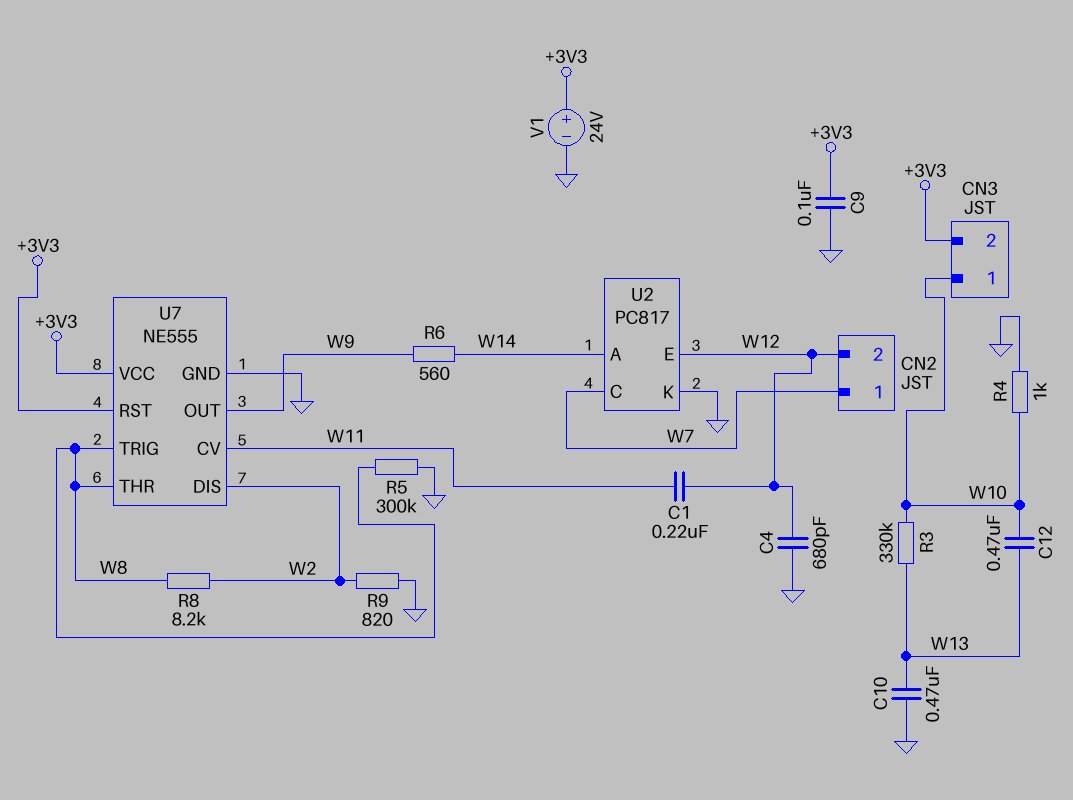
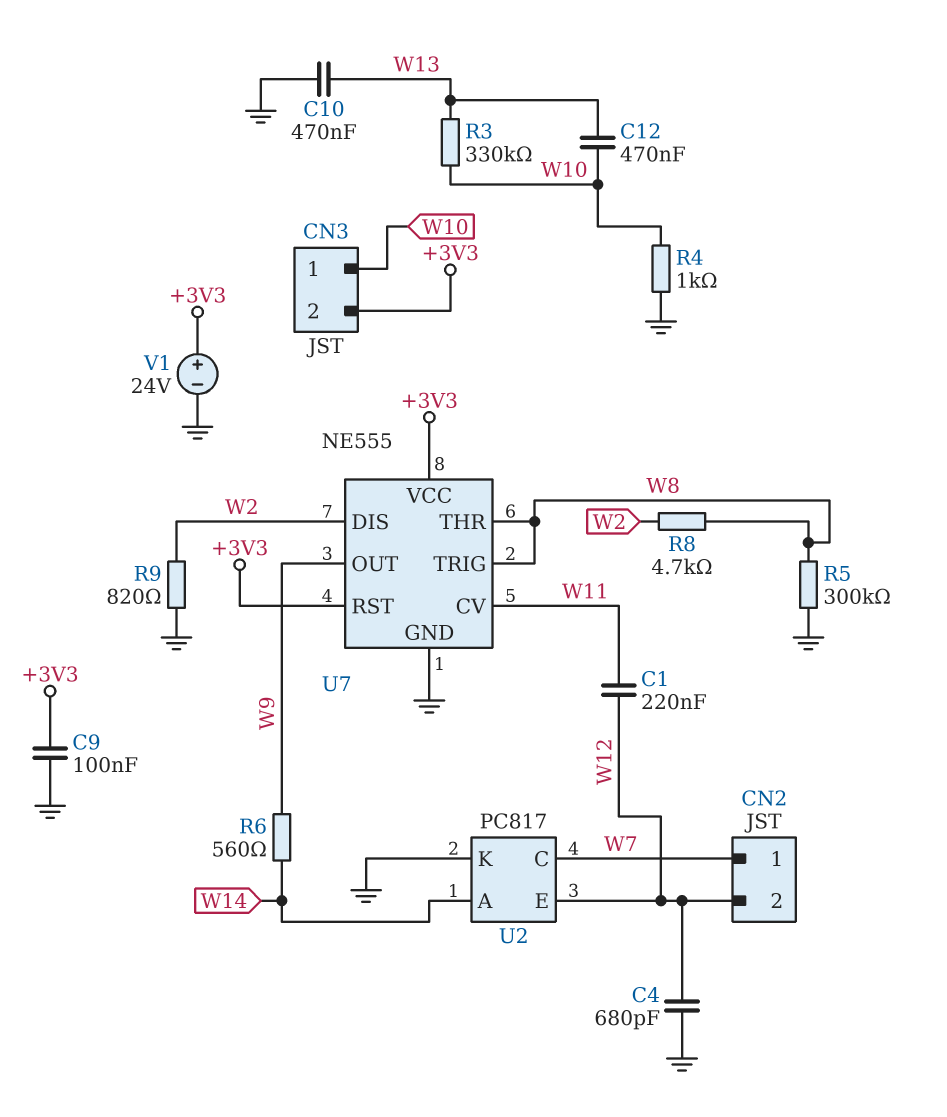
R8: 8.2k (W2, W8) -> 4.7k (W2, W8)

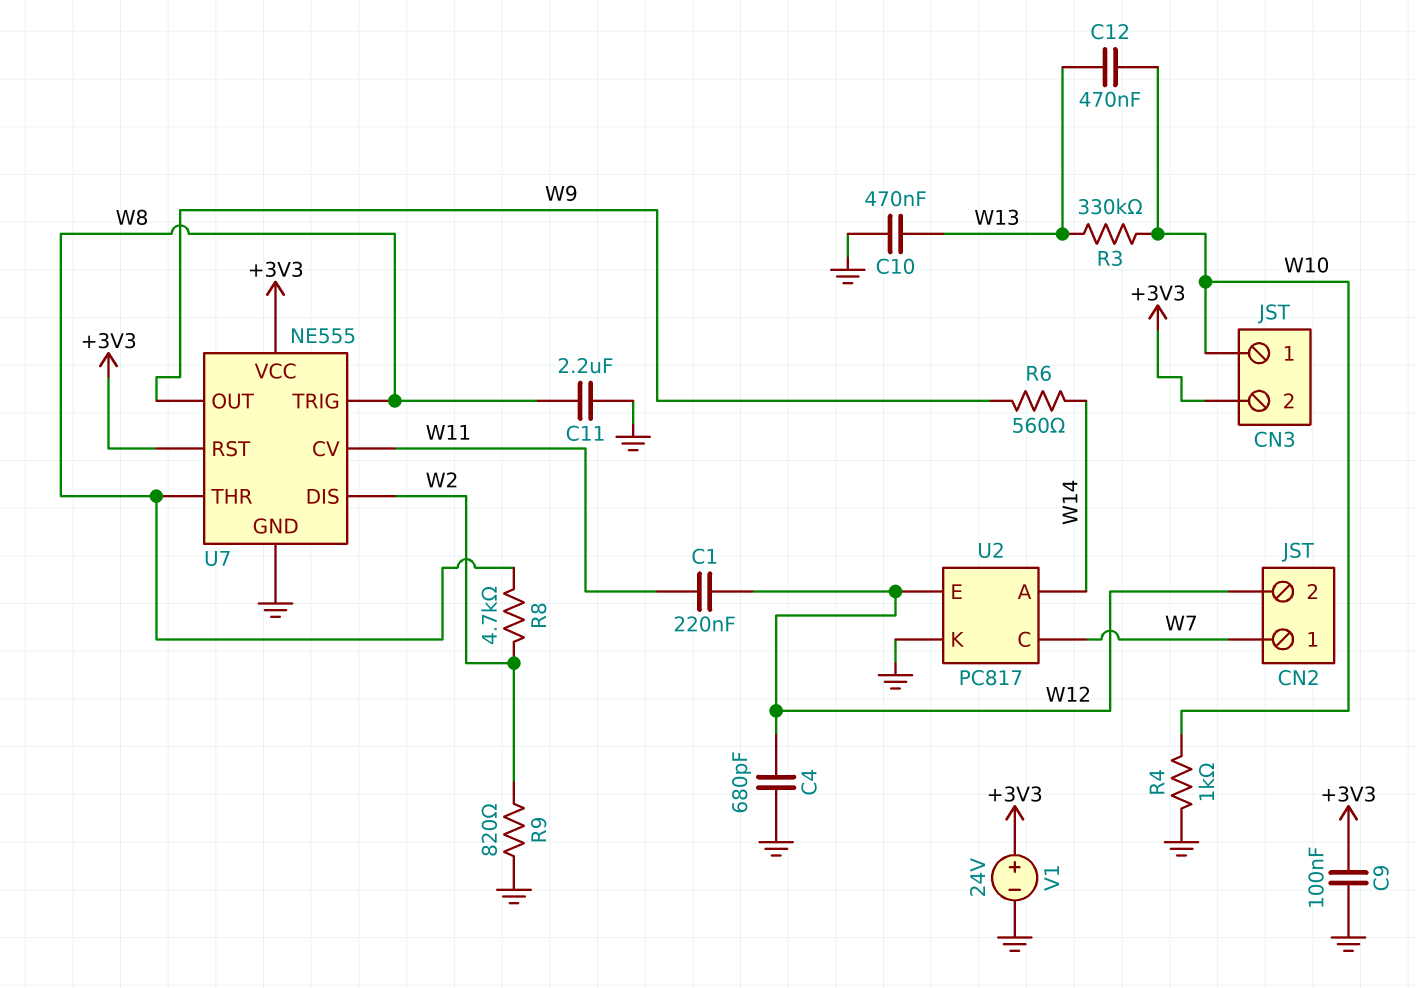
C11: none -> 2.2uF (GND, W8)
R5: 300k (GND, W8) -> none

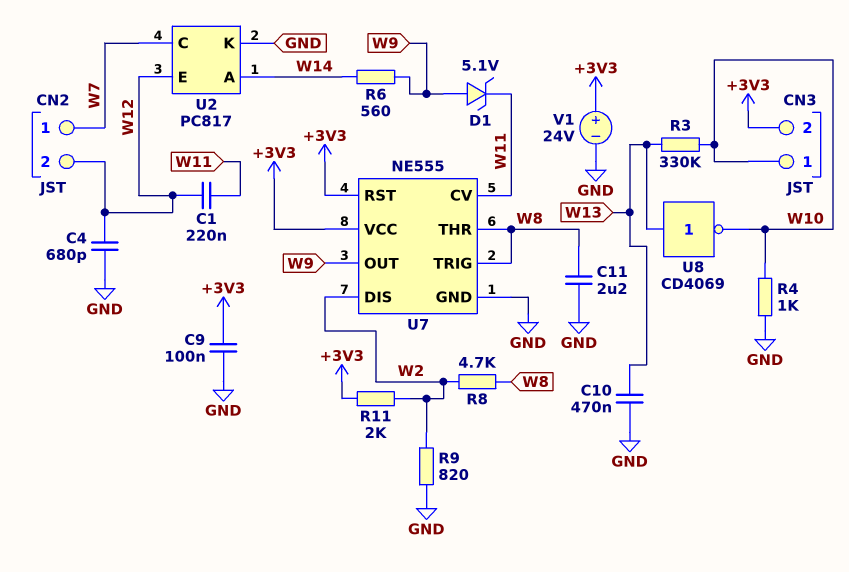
C12: 470nF (W10, W13) -> none
D1: none -> zener 5.1V (A W9, K W11)
R11: none -> 2k (+3V3, W2)
U8: none -> NOT CD4069 (in W13, out W10)

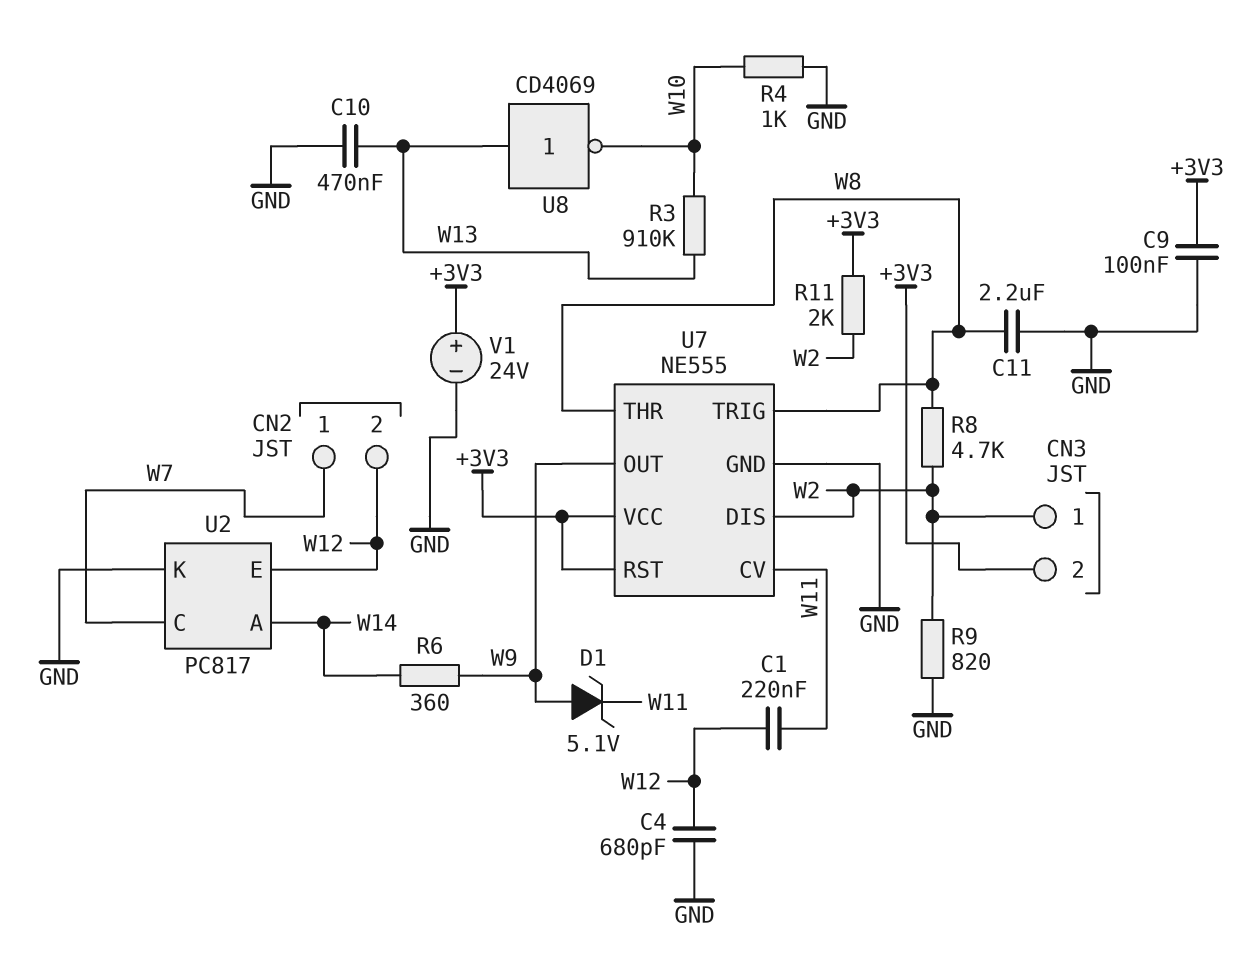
CN3 pin 1: W10 -> W2
R3: 330k (W10, W13) -> 910k (W10, W13)
R6: 560 (W9, W14) -> 360 (W9, W14)

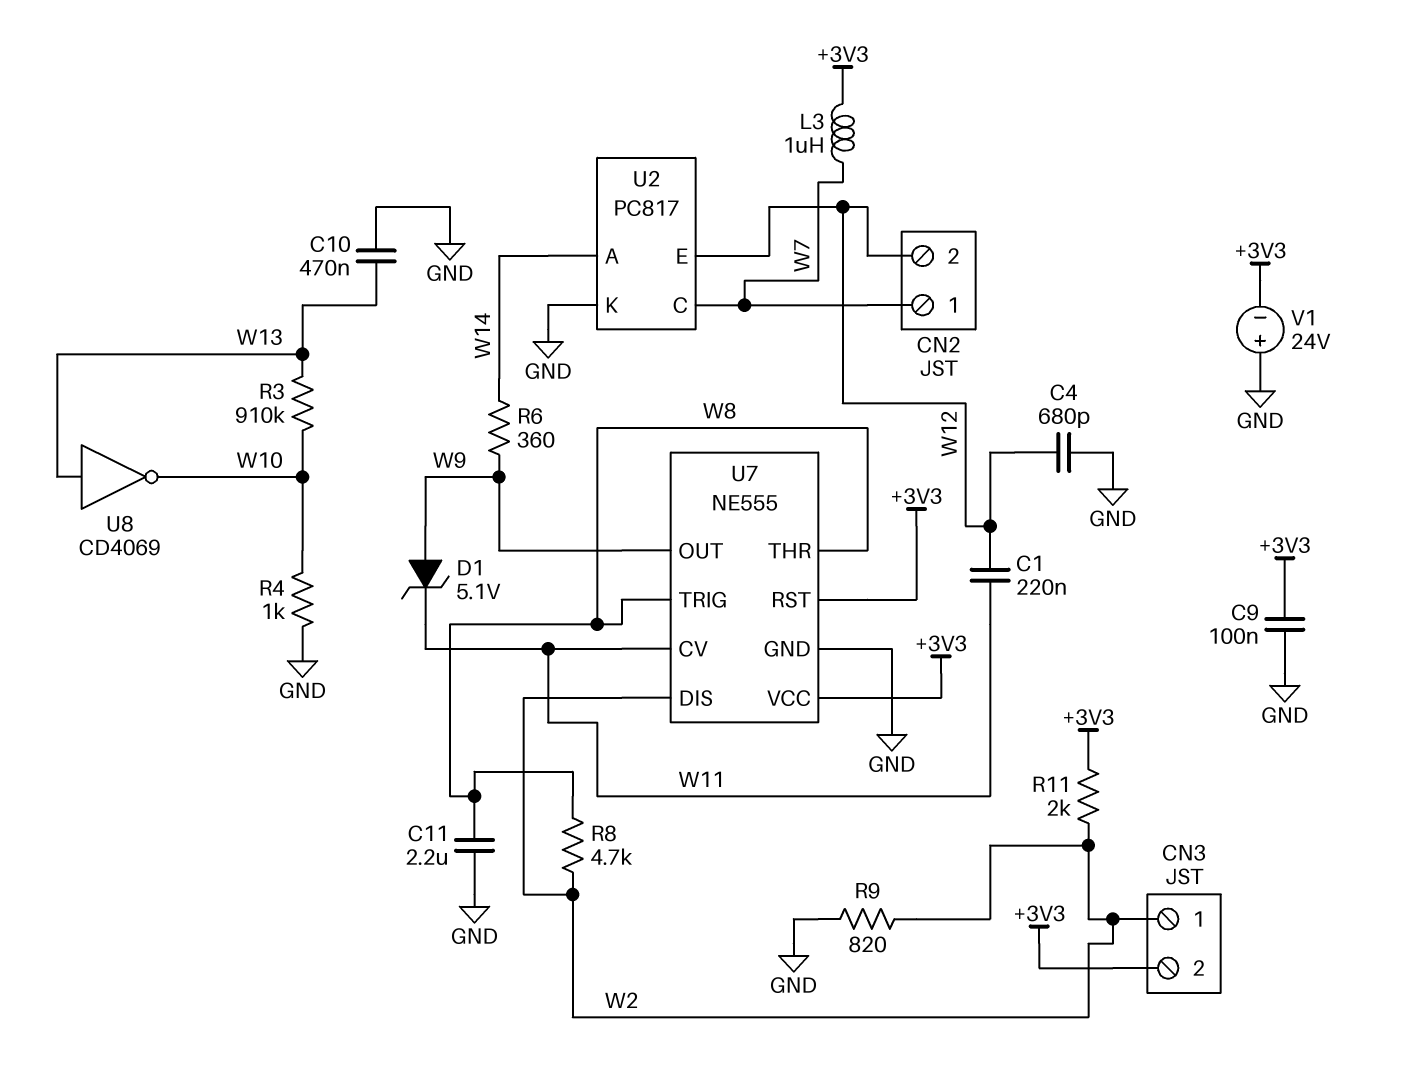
L3: none -> 1uH (+3V3, W7)
V1: 24V (plus +3V3, minus GND) -> 24V (plus GND, minus +3V3)

